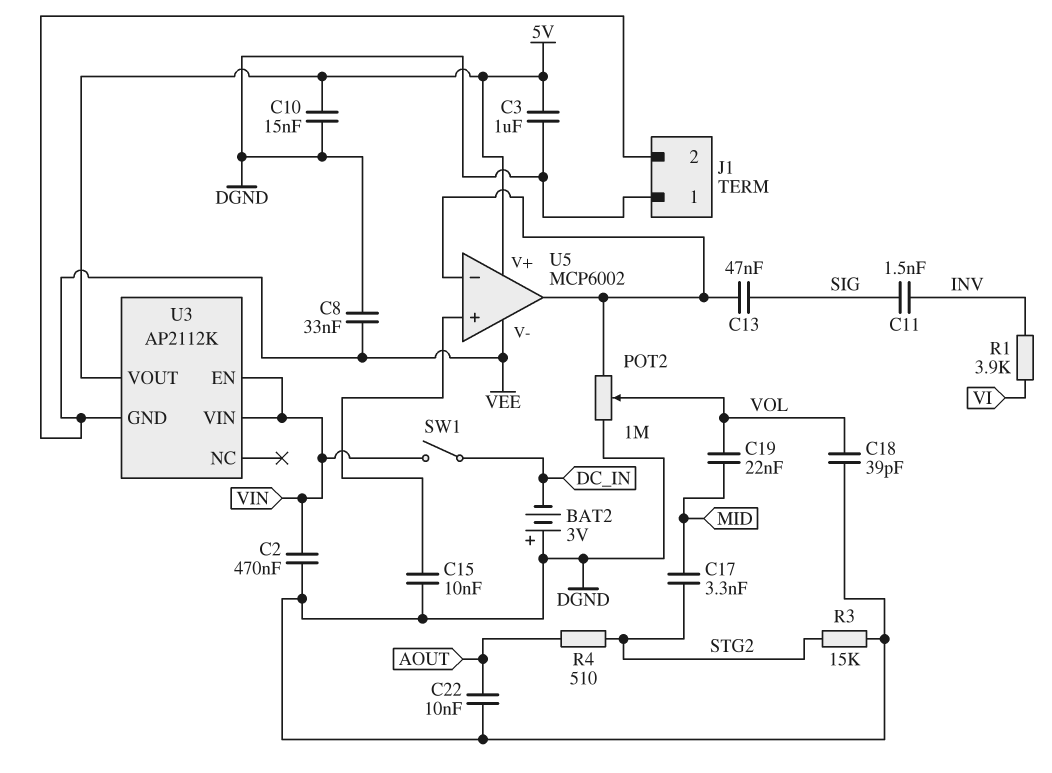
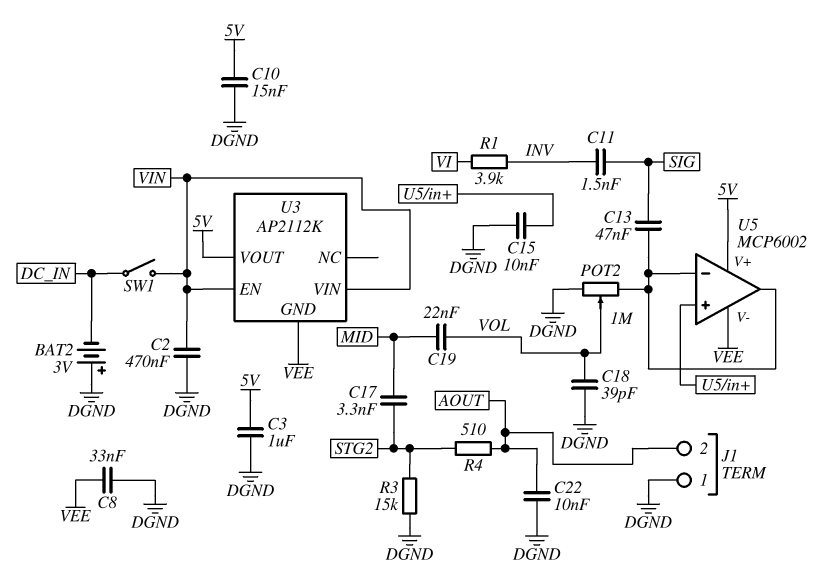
J1 pin 2: VEE -> AOUT

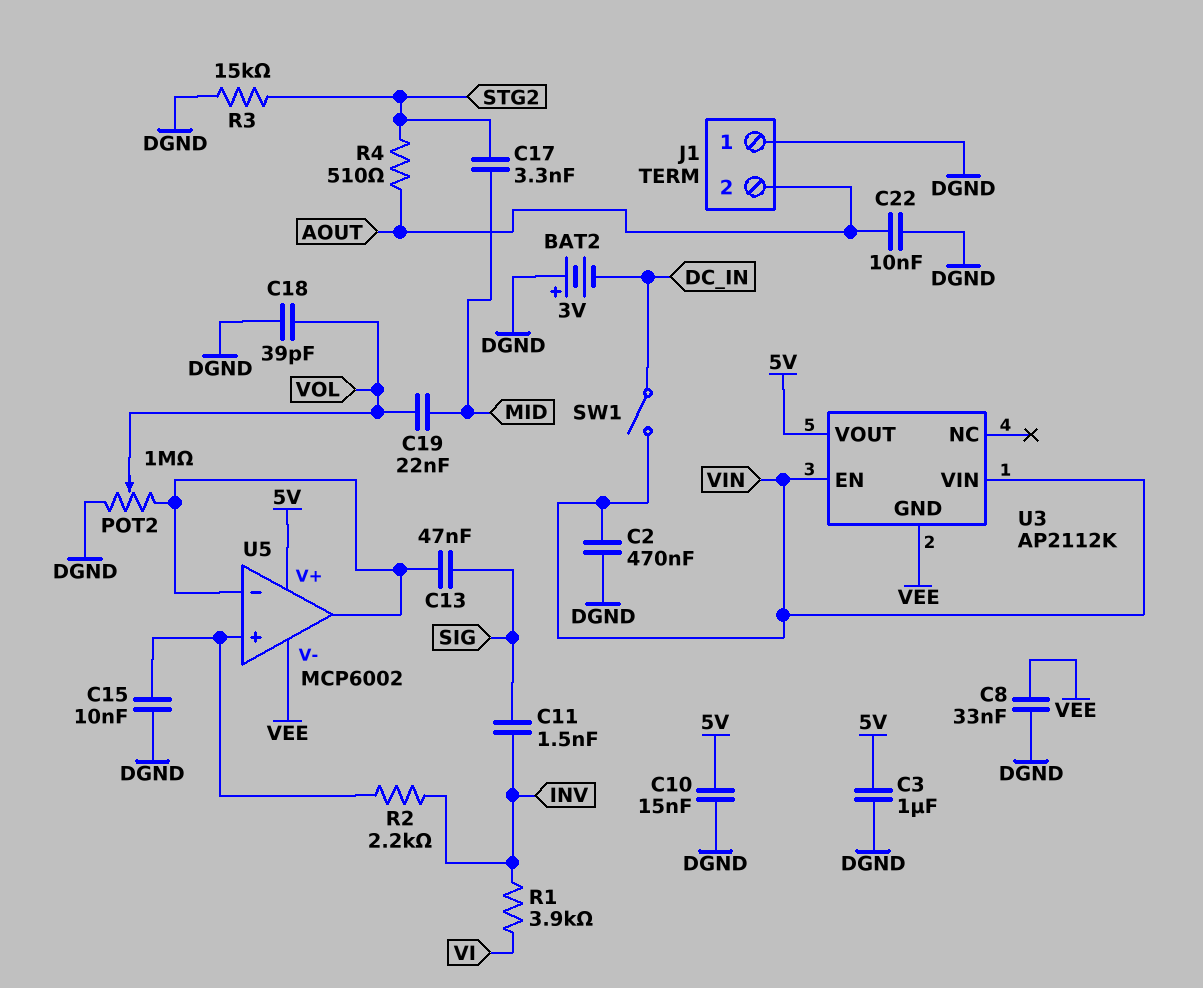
R2: none -> 2.2k (INV, U5/in+)

